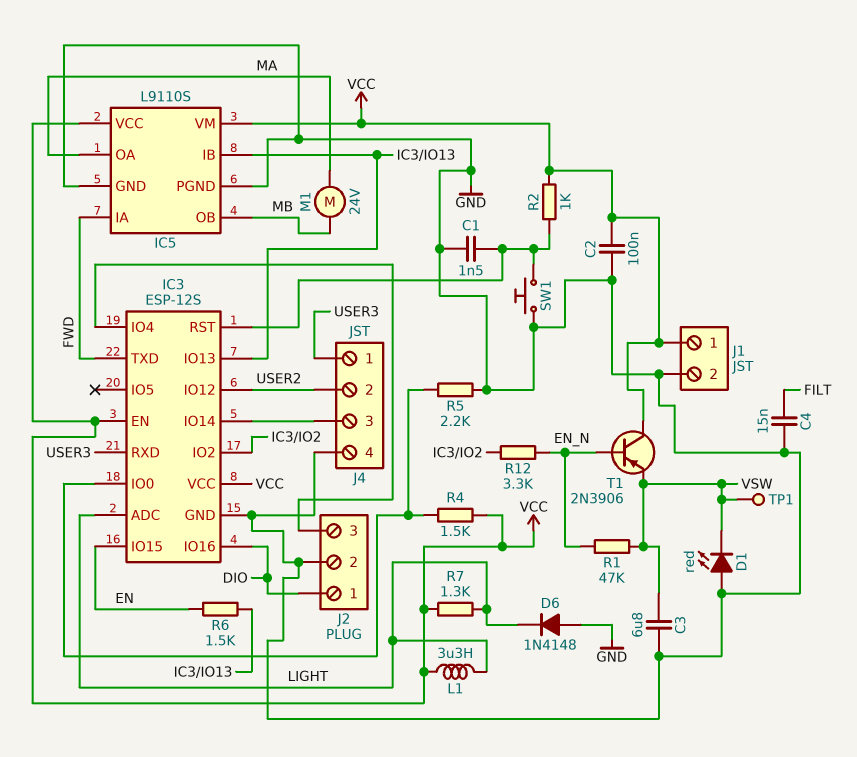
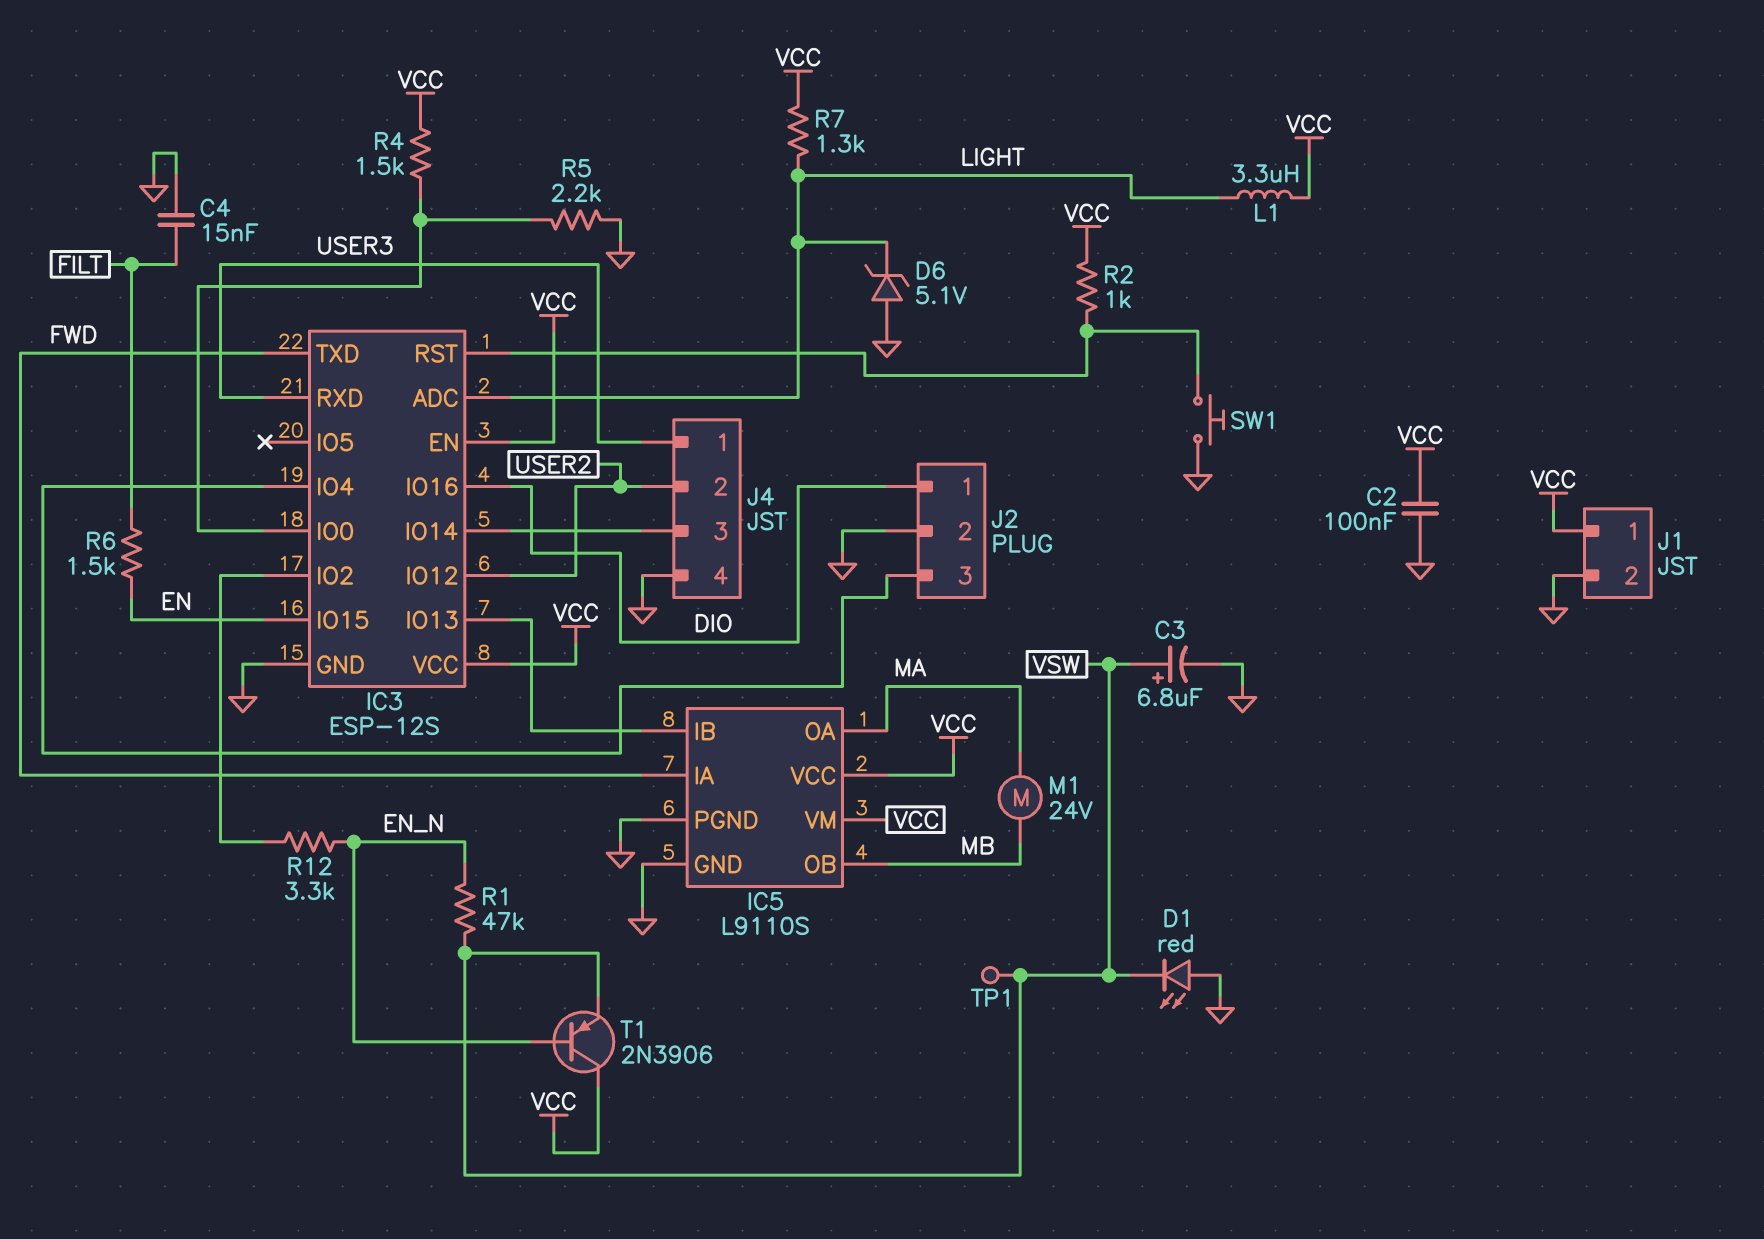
C1: 1.5nF (GND, IC3/RST) -> none
C3: 6.8uF (GND, VSW) -> 6.8uF (plus VSW, minus GND)
D6: diode 1N4148 (A GND, K LIGHT) -> zener 5.1V (A GND, K LIGHT)
R6: 1.5k (EN, IC3/IO13) -> 1.5k (EN, FILT)

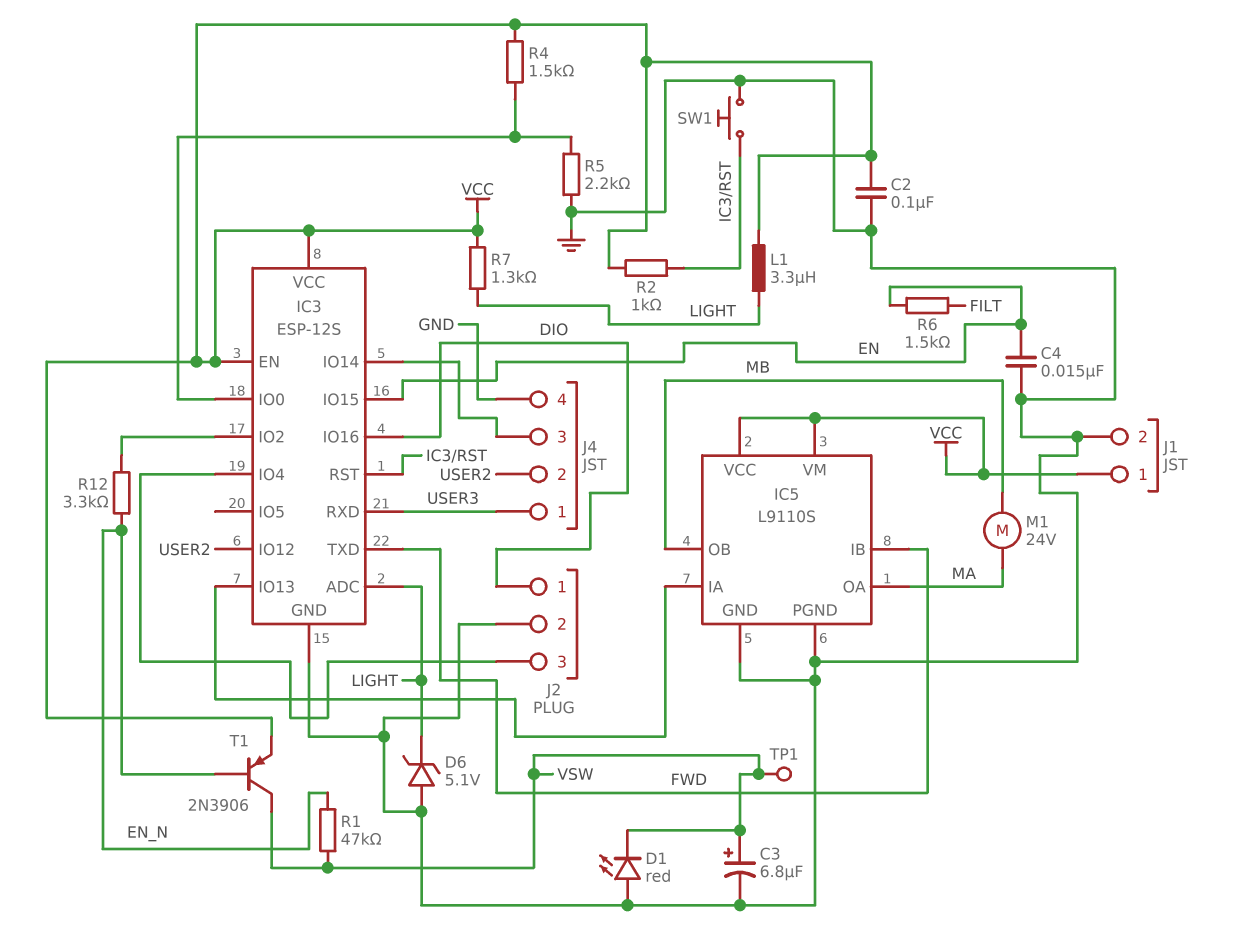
C4: 15nF (FILT, GND) -> 15nF (EN, GND)
IC5 pin IA: FWD -> IC3/IO13
IC5 pin IB: IC3/IO13 -> FWD
T1: PNP 2N3906 (B EN_N, C VCC, E VSW) -> PNP 2N3906 (B EN_N, C VSW, E VCC)

